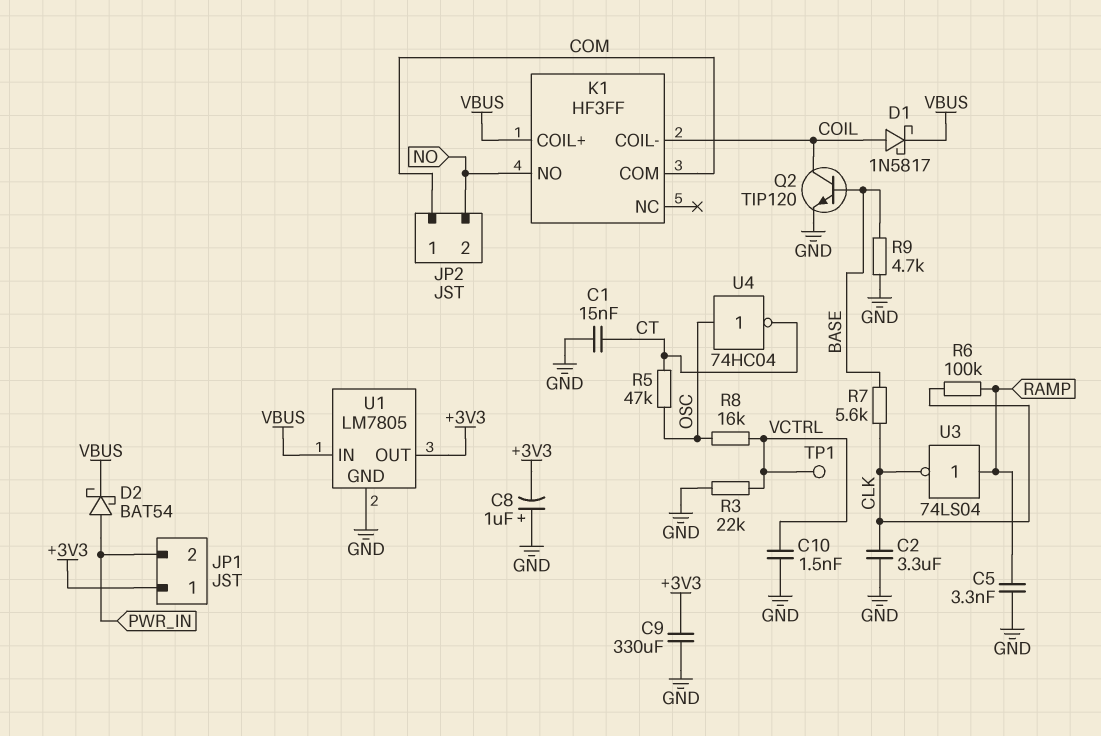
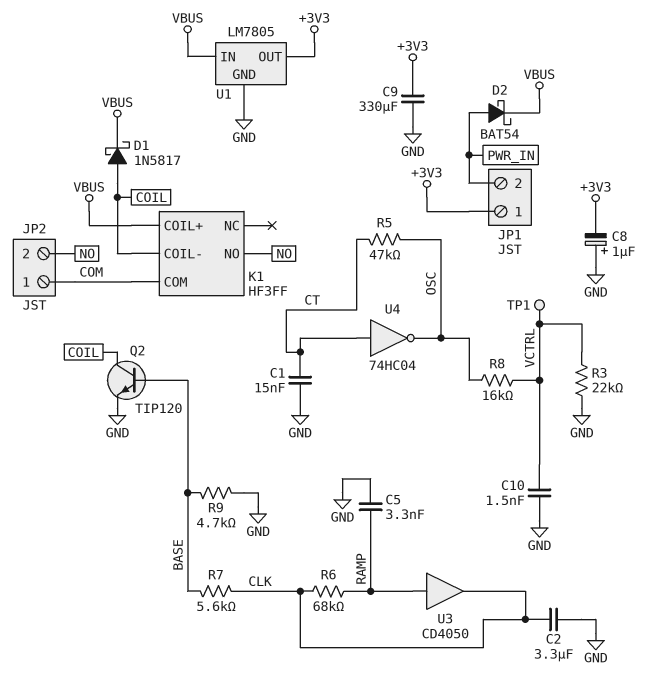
R6: 100k (CLK, RAMP) -> 68k (CLK, RAMP)
U3: NOT 74LS04 (in RAMP, out CLK) -> buffer CD4050 (in RAMP, out CLK)
U4: NOT 74HC04 (in OSC, out CT) -> NOT 74HC04 (in CT, out OSC)

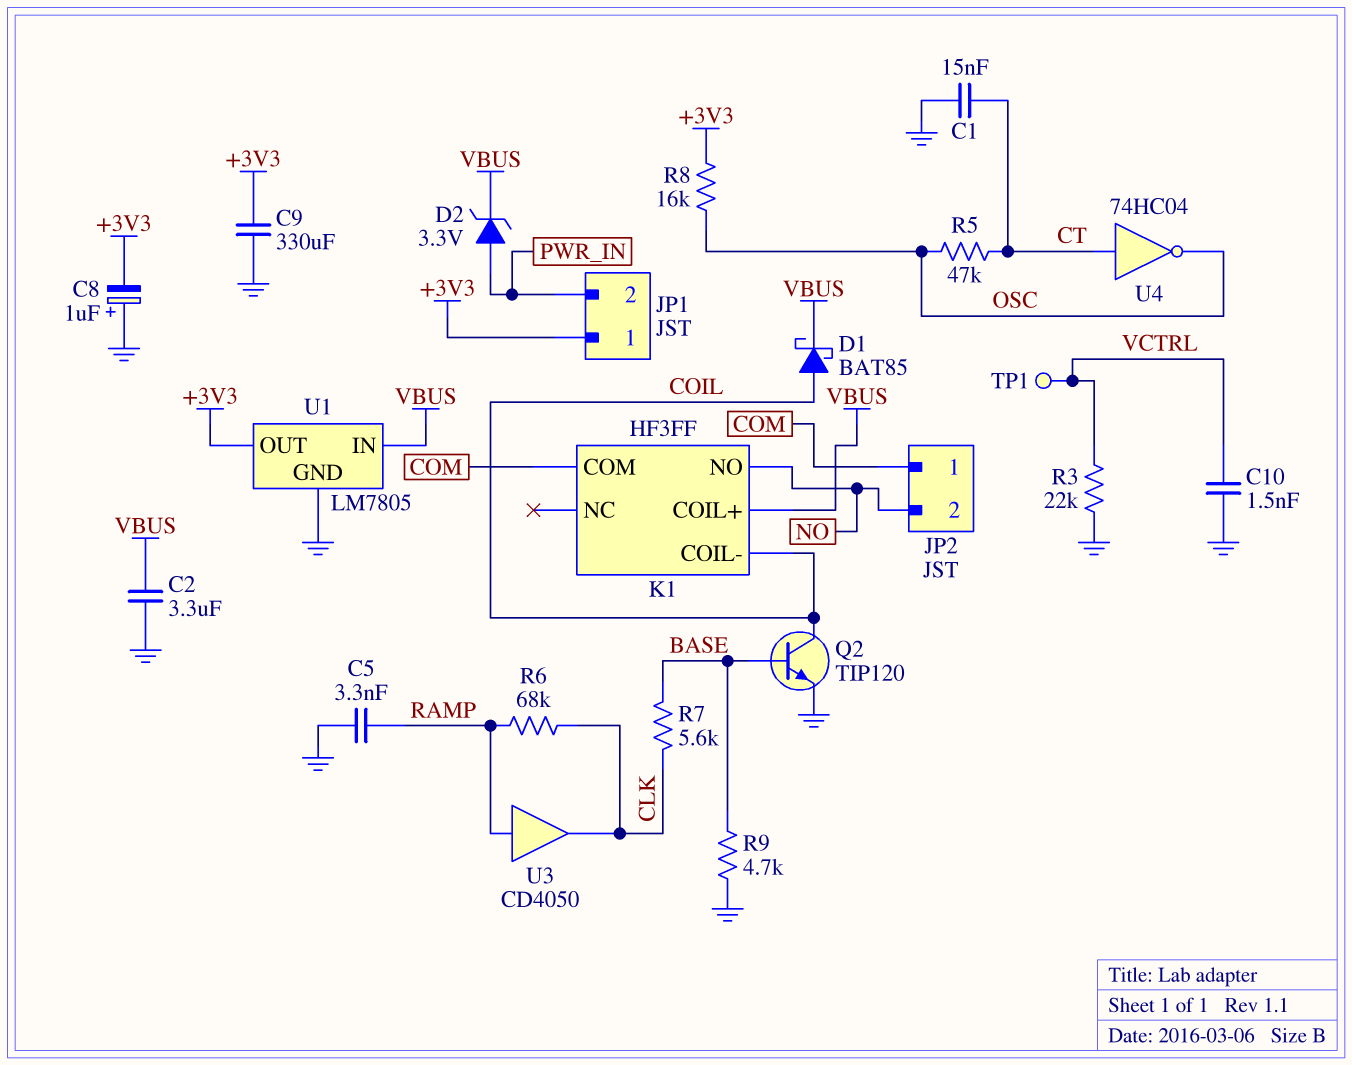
C2: 3.3uF (CLK, GND) -> 3.3uF (GND, VBUS)
D1: schottky 1N5817 (A COIL, K VBUS) -> schottky BAT85 (A COIL, K VBUS)
D2: schottky BAT54 (A PWR_IN, K VBUS) -> zener 3.3V (A PWR_IN, K VBUS)
R8: 16k (OSC, VCTRL) -> 16k (+3V3, OSC)

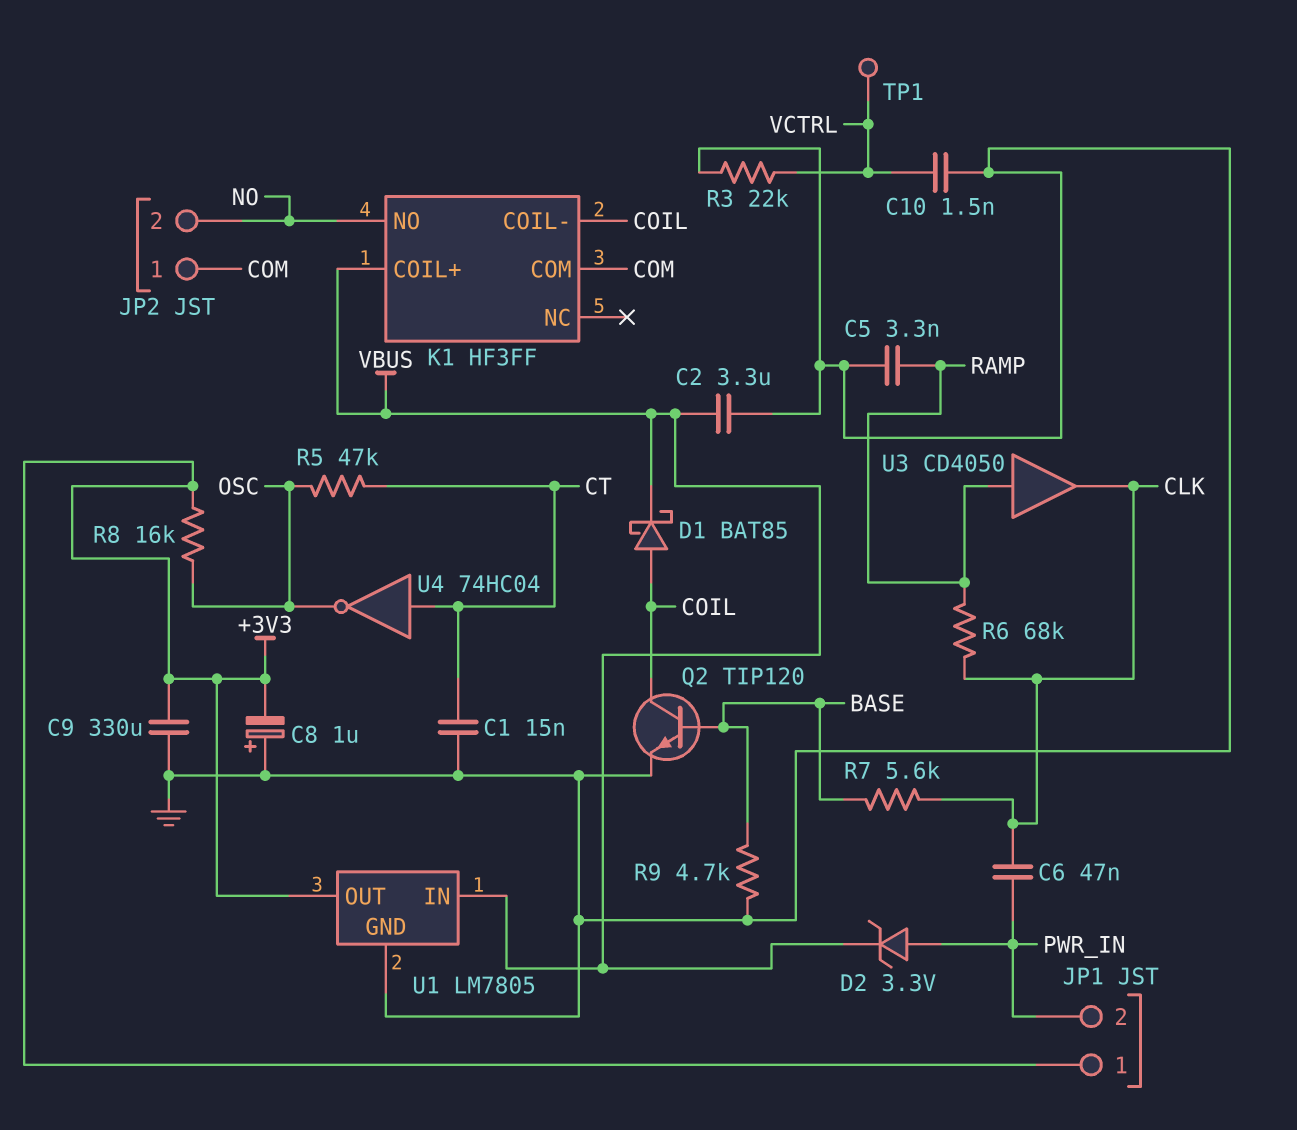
C6: none -> 47nF (CLK, PWR_IN)

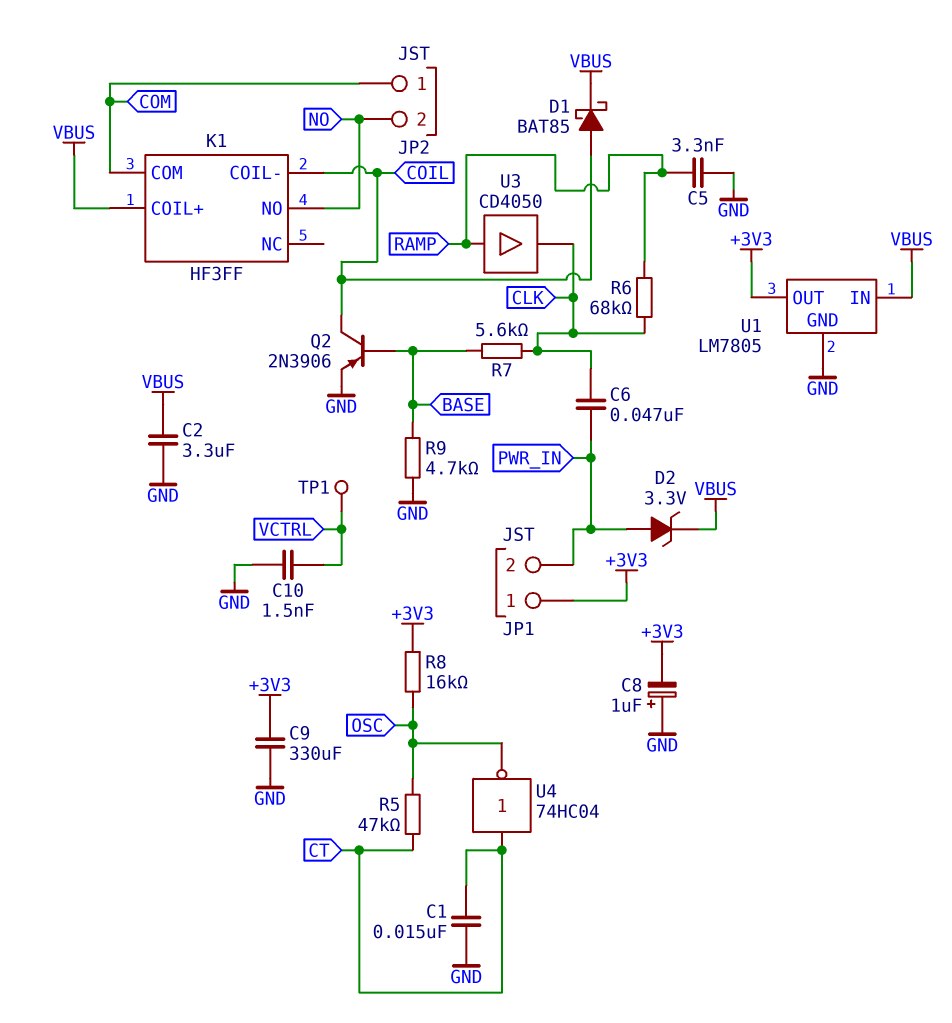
Q2: NPN TIP120 (B BASE, C COIL, E GND) -> PNP 2N3906 (B BASE, C COIL, E GND)
R3: 22k (GND, VCTRL) -> none

